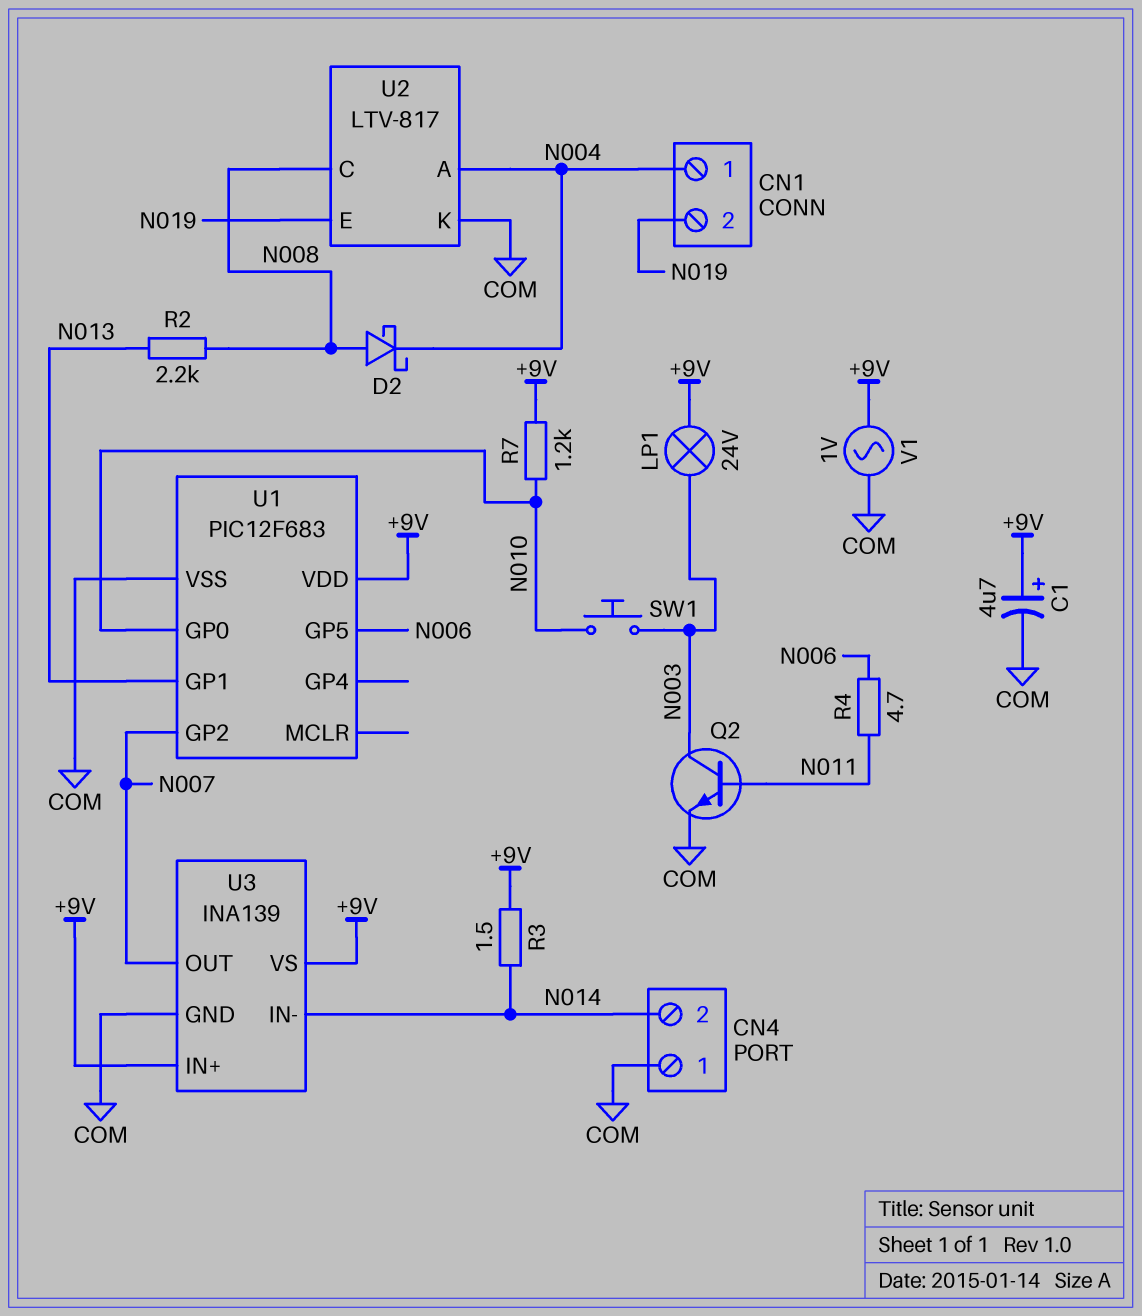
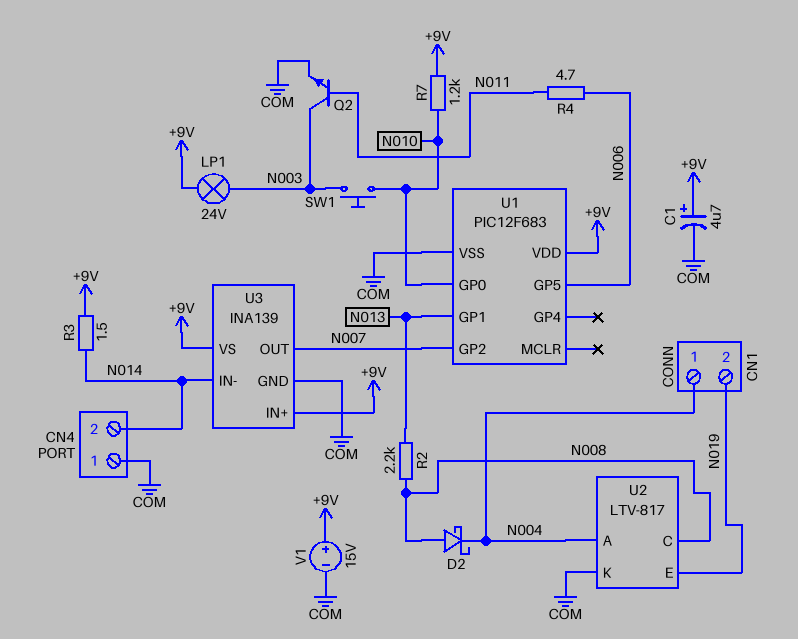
V1: AC 1V (+9V, COM) -> 15V (plus +9V, minus COM)

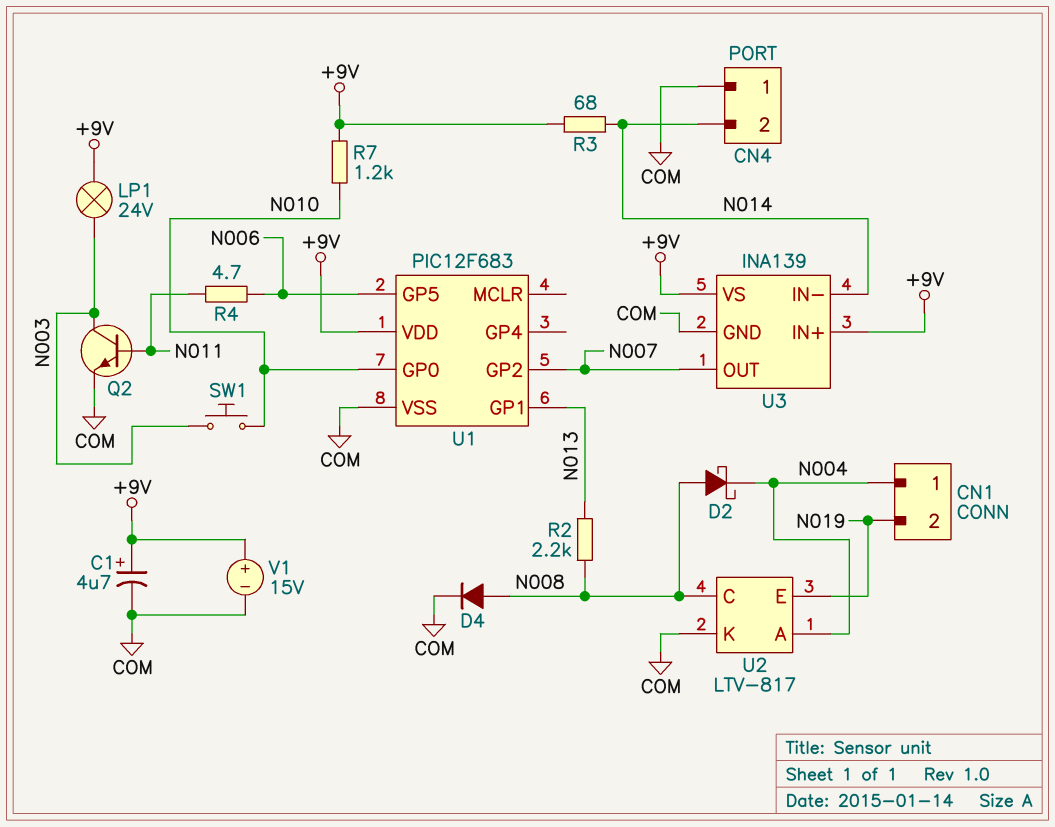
D4: none -> diode (A N008, K COM)
R3: 1.5 (+9V, N014) -> 68 (+9V, N014)

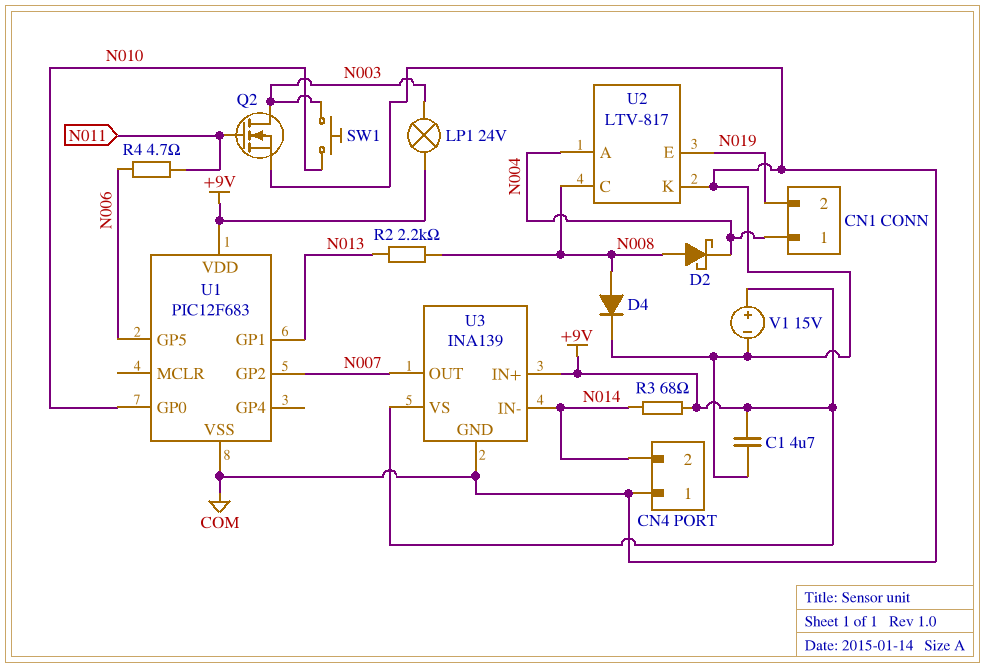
C1: 4.7uF (plus +9V, minus COM) -> 4.7uF (+9V, COM)
Q2: NPN (B N011, C N003, E COM) -> NMOS (G N011, D N003, S COM)
R7: 1.2k (+9V, N010) -> none

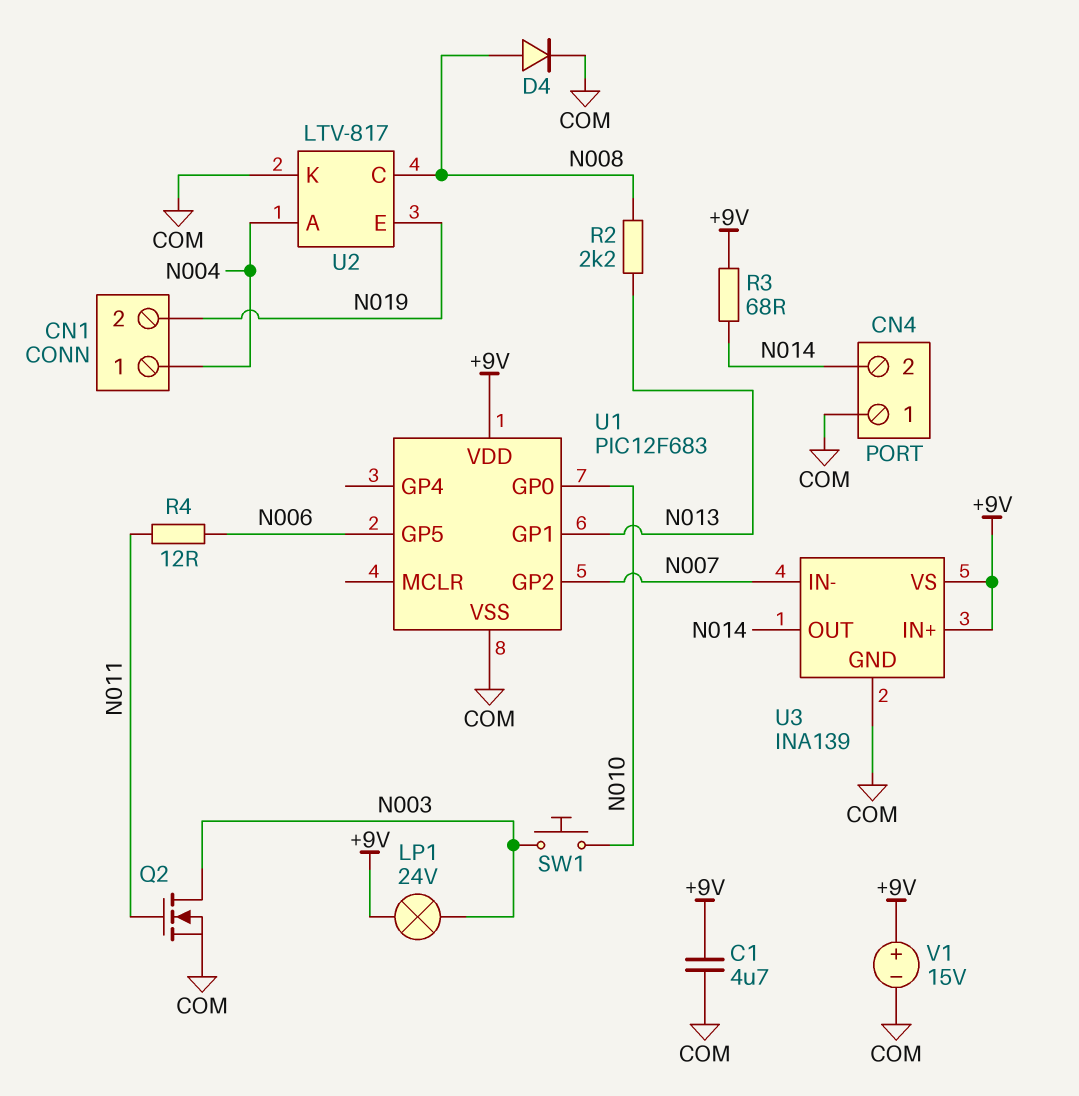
D2: schottky (A N008, K N004) -> none
R4: 4.7 (N006, N011) -> 12 (N006, N011)
U3 pin IN-: N014 -> N007
U3 pin OUT: N007 -> N014

